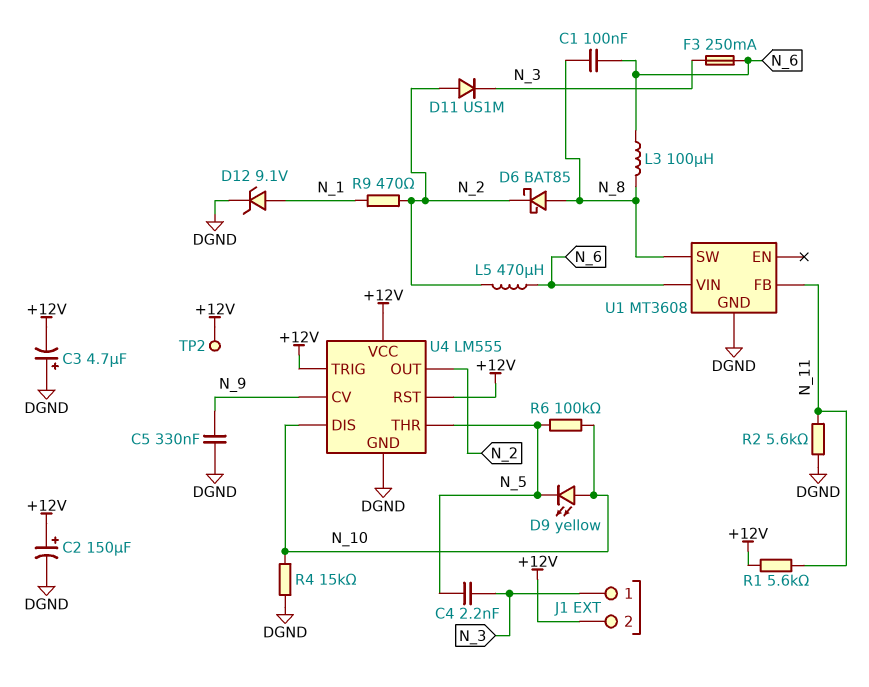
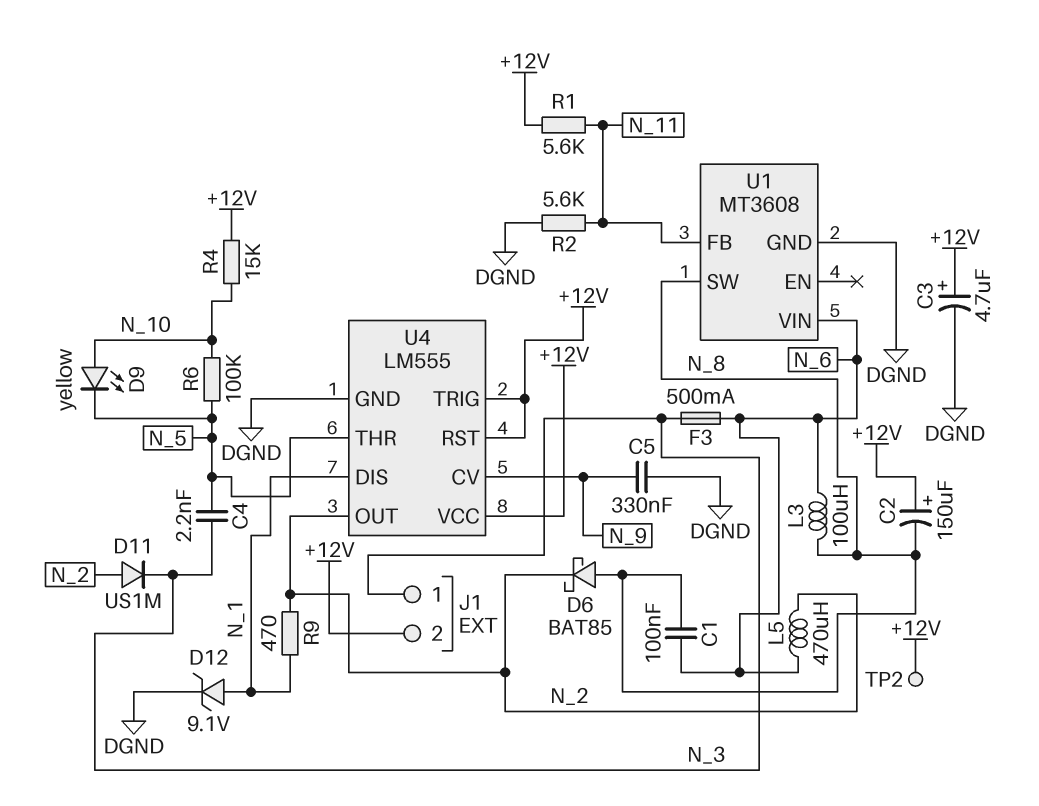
C2: 150uF (plus +12V, minus DGND) -> 150uF (plus +12V, minus N_8)
C3: 4.7uF (plus DGND, minus +12V) -> 4.7uF (plus +12V, minus DGND)
F3: 250mA (N_3, N_6) -> 500mA (N_3, N_6)
R4: 15k (DGND, N_10) -> 15k (+12V, N_10)
U4 pin DIS: N_10 -> N_1

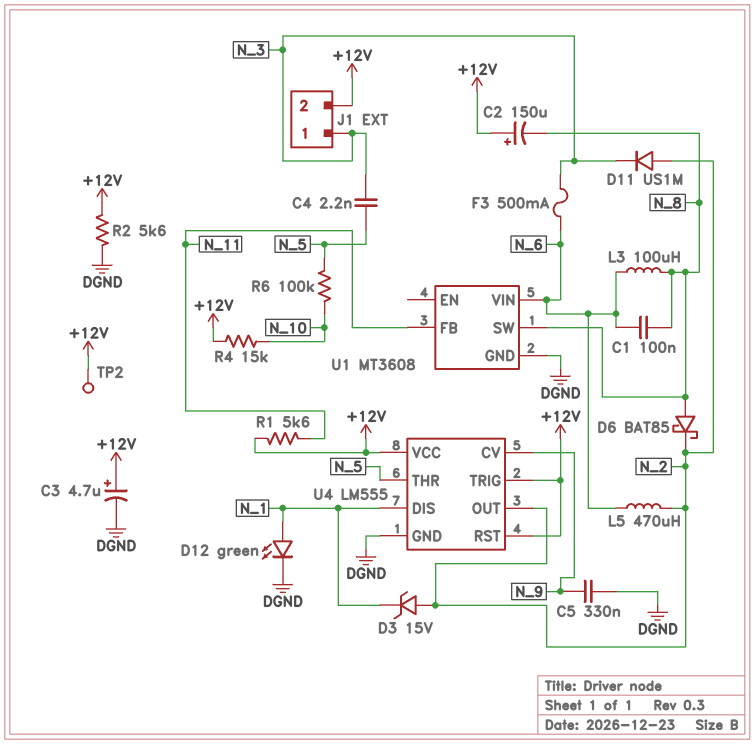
D3: none -> zener 15V (A N_2, K N_1)
D9: LED yellow (A N_10, K N_5) -> none
D12: zener 9.1V (A N_1, K DGND) -> LED green (A N_1, K DGND)
R2: 5.6k (DGND, N_11) -> 5.6k (+12V, DGND)
R9: 470 (N_1, N_2) -> none

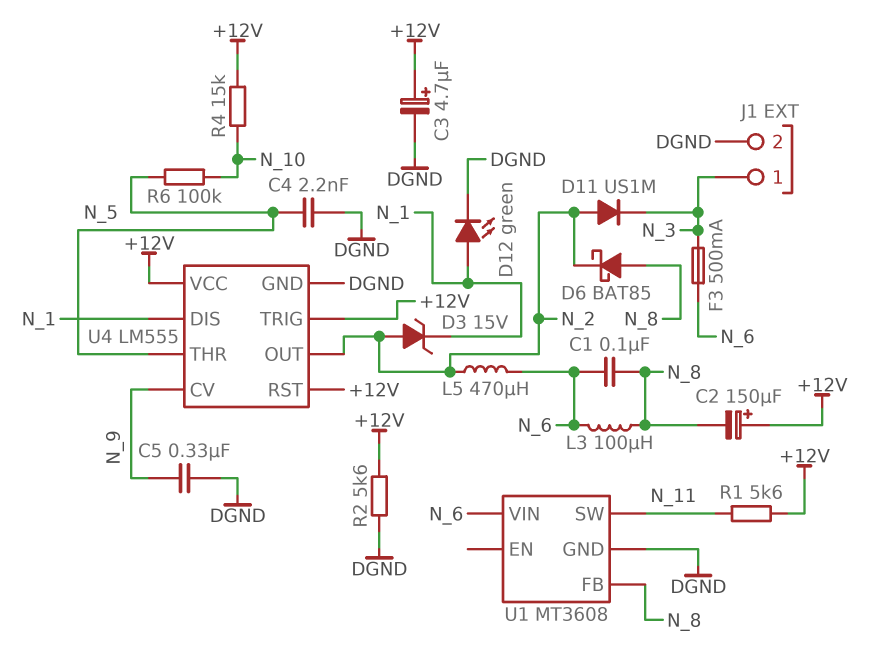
C4: 2.2nF (N_3, N_5) -> 2.2nF (DGND, N_5)
J1 pin 2: +12V -> DGND
TP2: test point (+12V) -> none
U1 pin FB: N_11 -> N_8
U1 pin SW: N_8 -> N_11

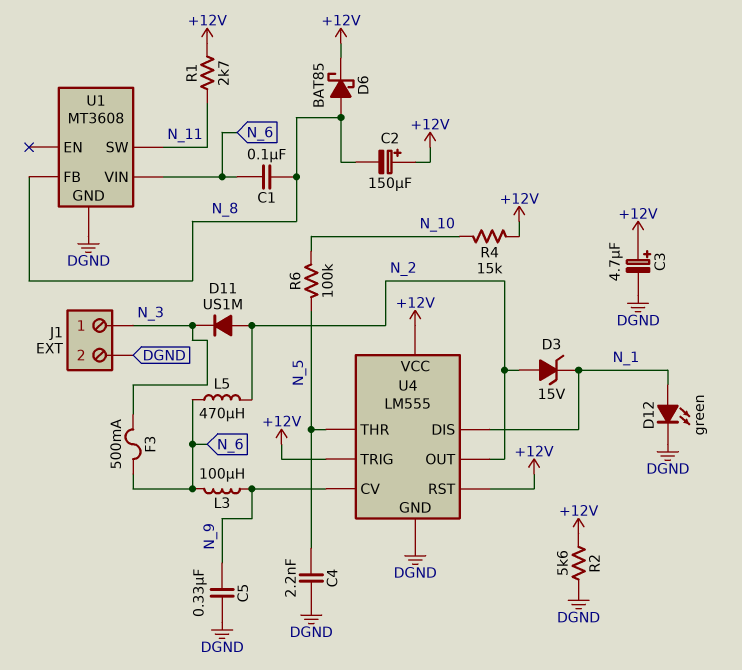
D6: schottky BAT85 (A N_8, K N_2) -> schottky BAT85 (A N_8, K +12V)
L3: 100uH (N_6, N_8) -> 100uH (N_6, N_9)
R1: 5.6k (+12V, N_11) -> 2.7k (+12V, N_11)

